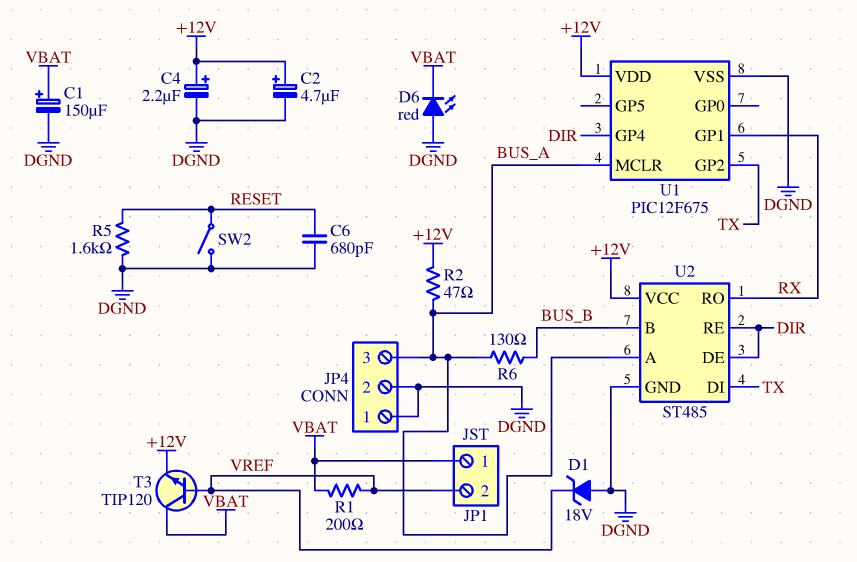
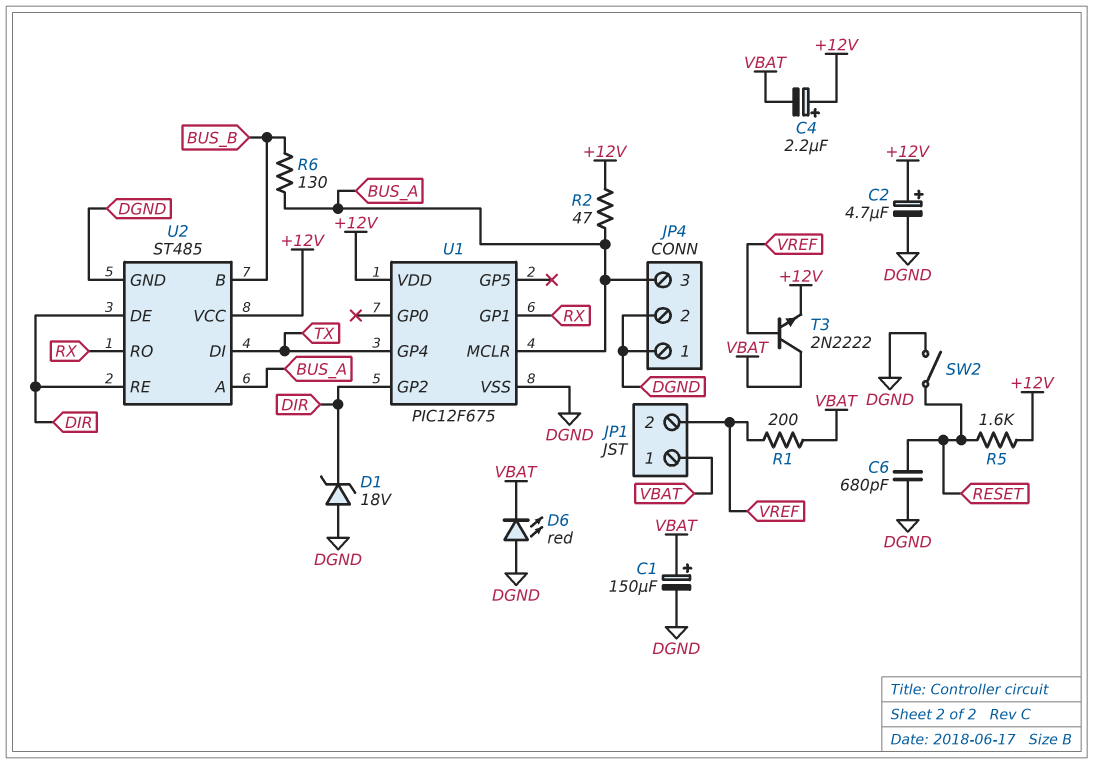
C4: 2.2uF (plus +12V, minus DGND) -> 2.2uF (plus +12V, minus VBAT)
D1: zener 18V (A DGND, K VREF) -> zener 18V (A DGND, K DIR)
R5: 1.6k (DGND, RESET) -> 1.6k (+12V, RESET)
T3: NPN TIP120 (B VREF, C VBAT, E +12V) -> NPN 2N2222 (B VREF, C VBAT, E +12V)
U1 pin GP2: TX -> DIR
U1 pin GP4: DIR -> TX

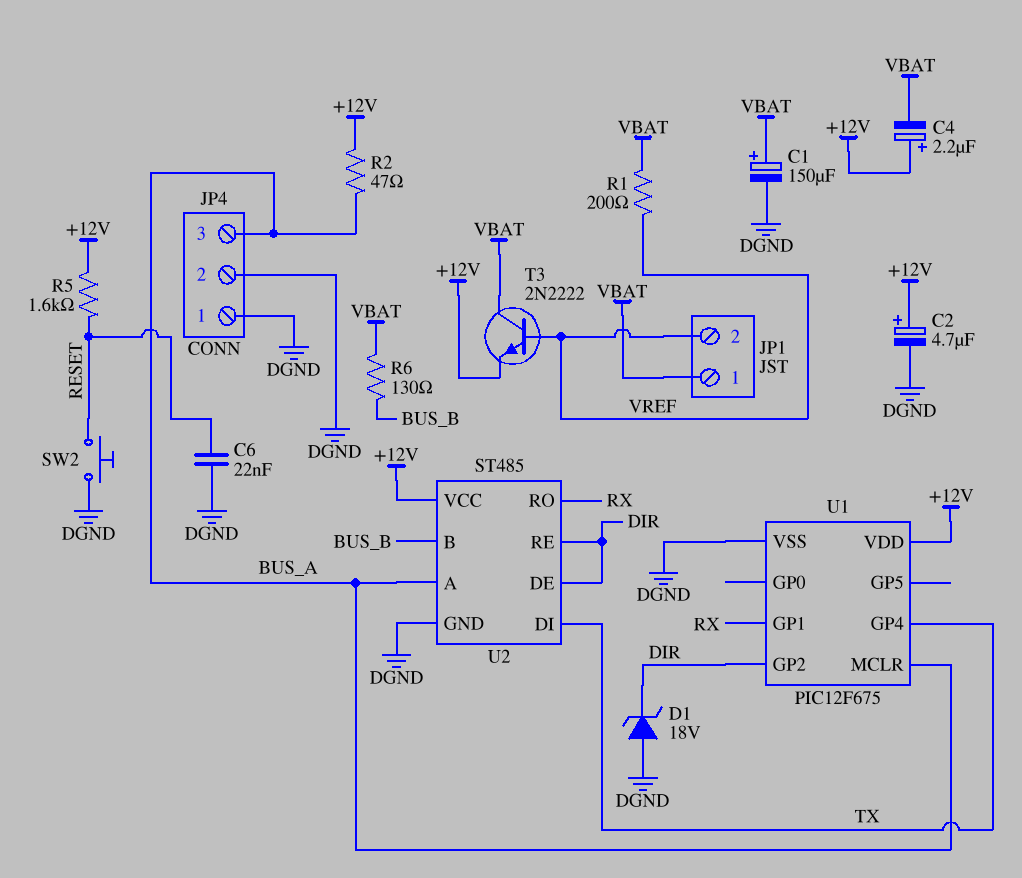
C6: 680pF (DGND, RESET) -> 22nF (DGND, RESET)
D6: LED red (A DGND, K VBAT) -> none
R6: 130 (BUS_A, BUS_B) -> 130 (BUS_B, VBAT)
SW2: switch (DGND, RESET) -> button (DGND, RESET)

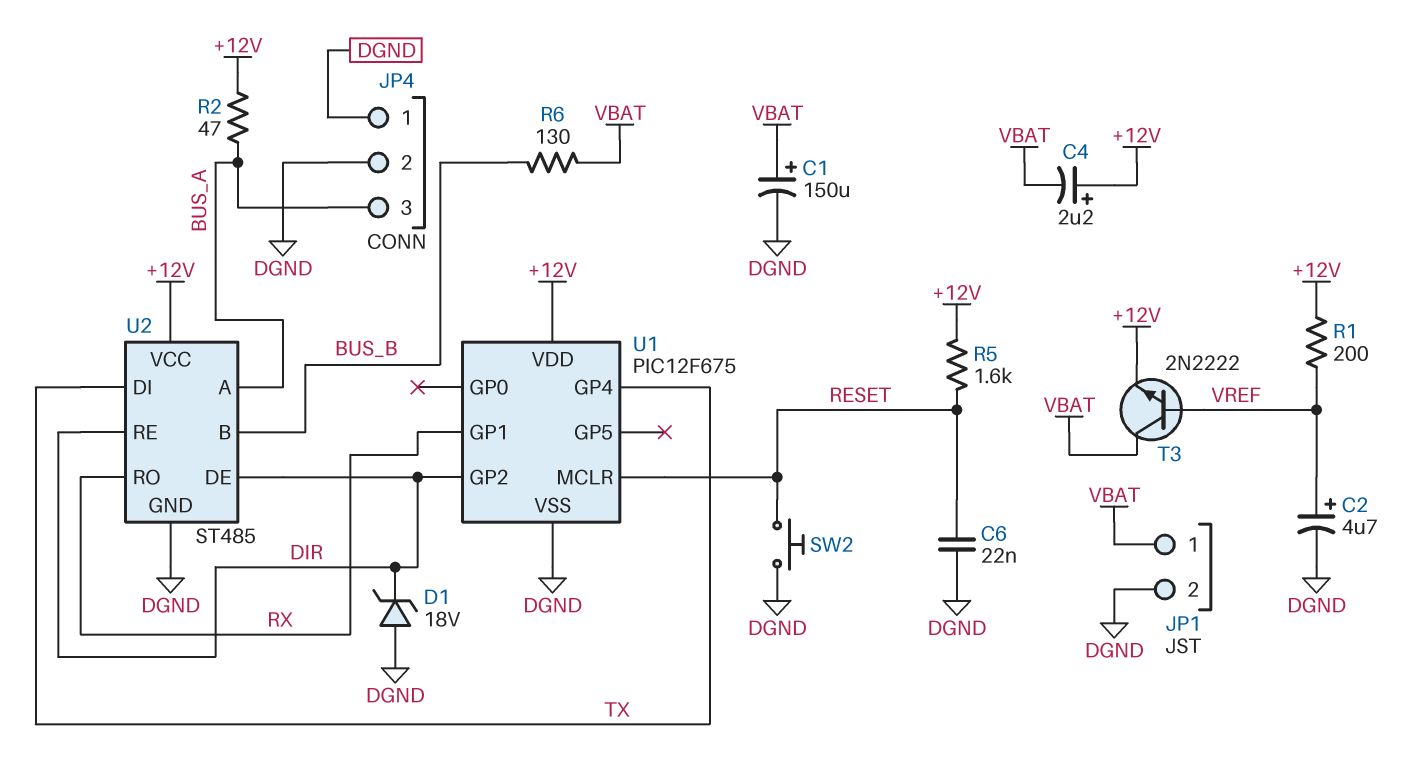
C2: 4.7uF (plus +12V, minus DGND) -> 4.7uF (plus VREF, minus DGND)
JP1 pin 2: VREF -> DGND
R1: 200 (VBAT, VREF) -> 200 (+12V, VREF)
U1 pin MCLR: BUS_A -> RESET

